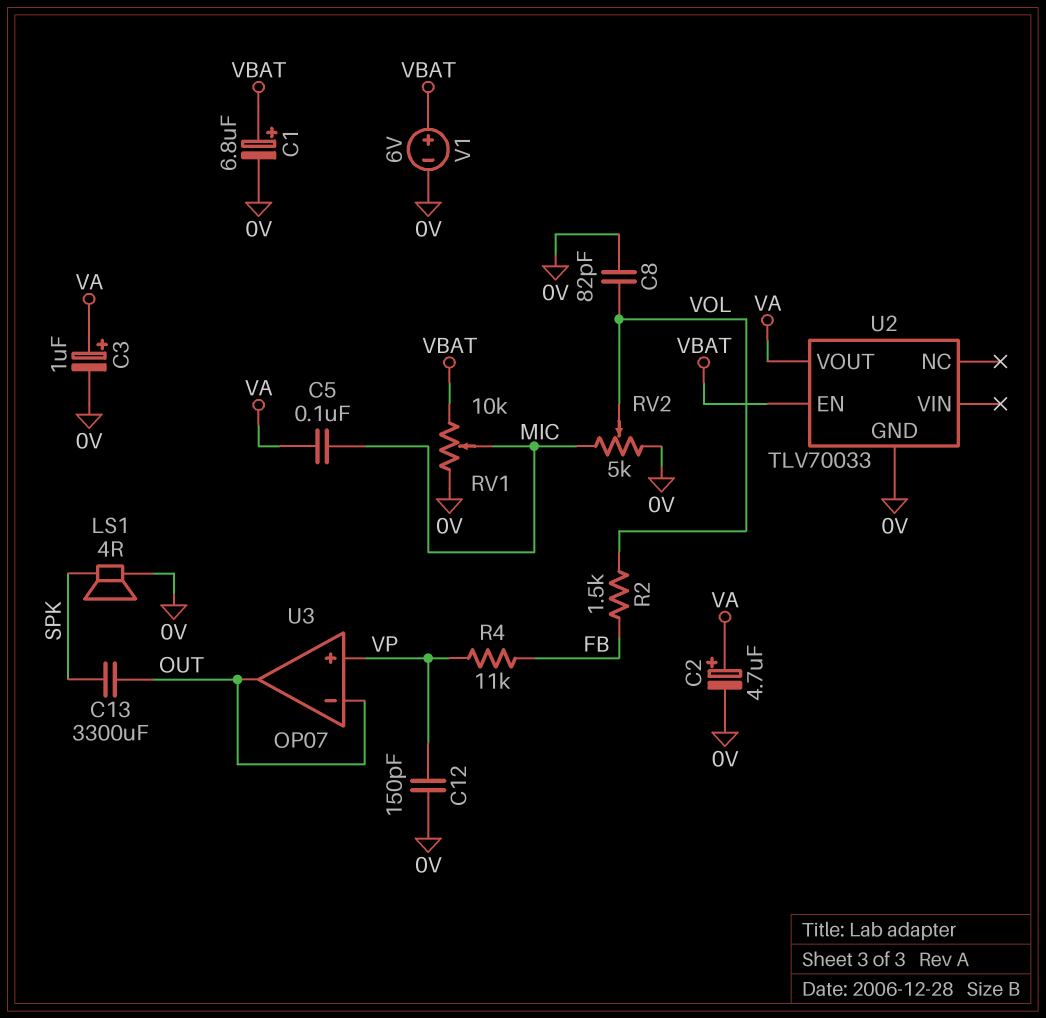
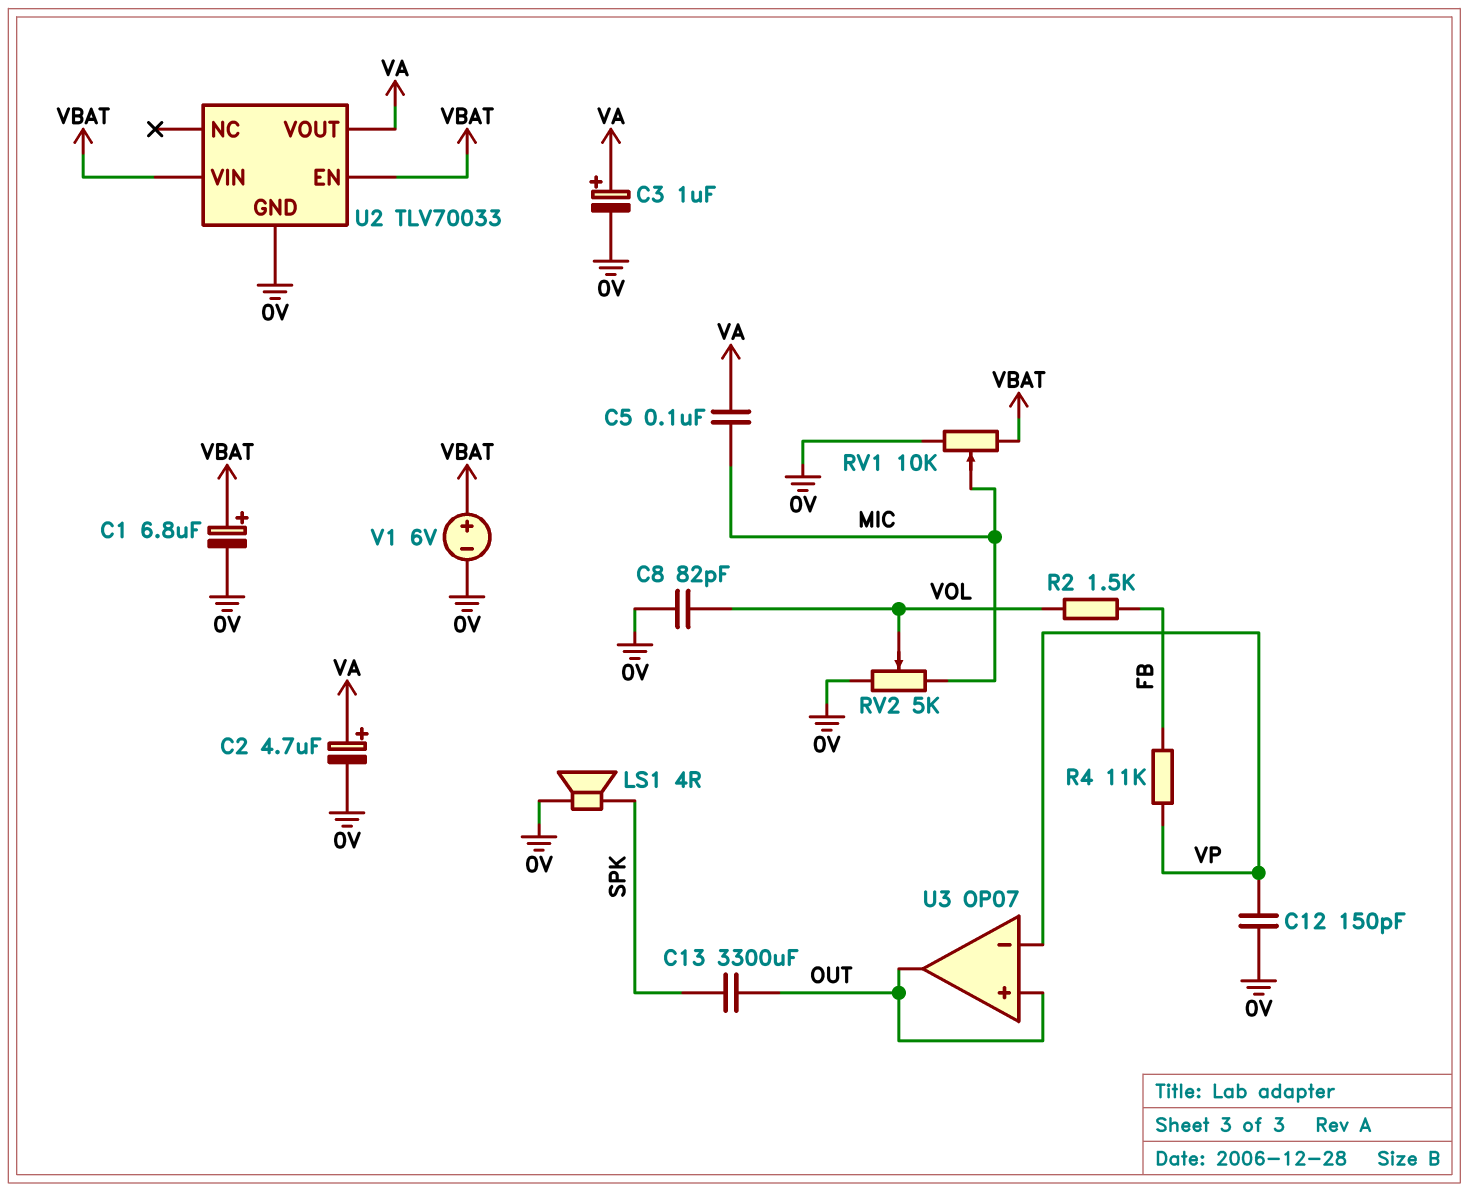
U2 pin VIN: none -> VBAT
U3 pin in+: VP -> OUT
U3 pin in-: OUT -> VP

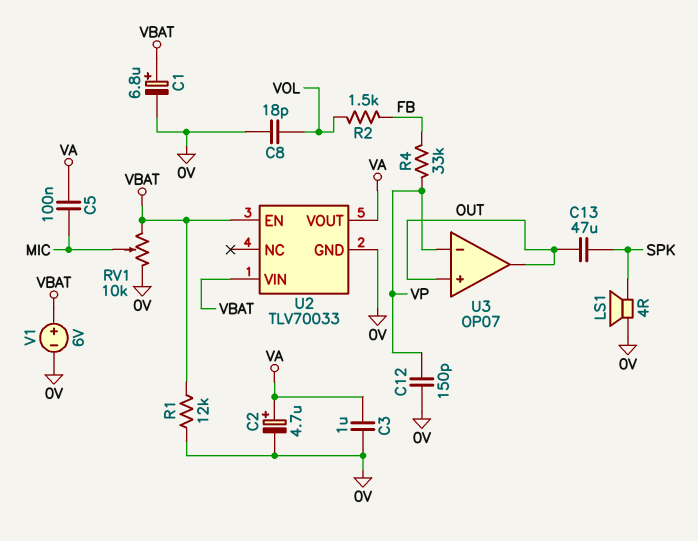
C3: 1uF (plus VA, minus 0V) -> 1uF (0V, VA)
C8: 82pF (0V, VOL) -> 18pF (0V, VOL)
C13: 3300uF (OUT, SPK) -> 47uF (OUT, SPK)
R1: none -> 12k (0V, VBAT)
R4: 11k (FB, VP) -> 33k (FB, VP)
RV2: 5k (0V, MIC, wiper VOL) -> none

